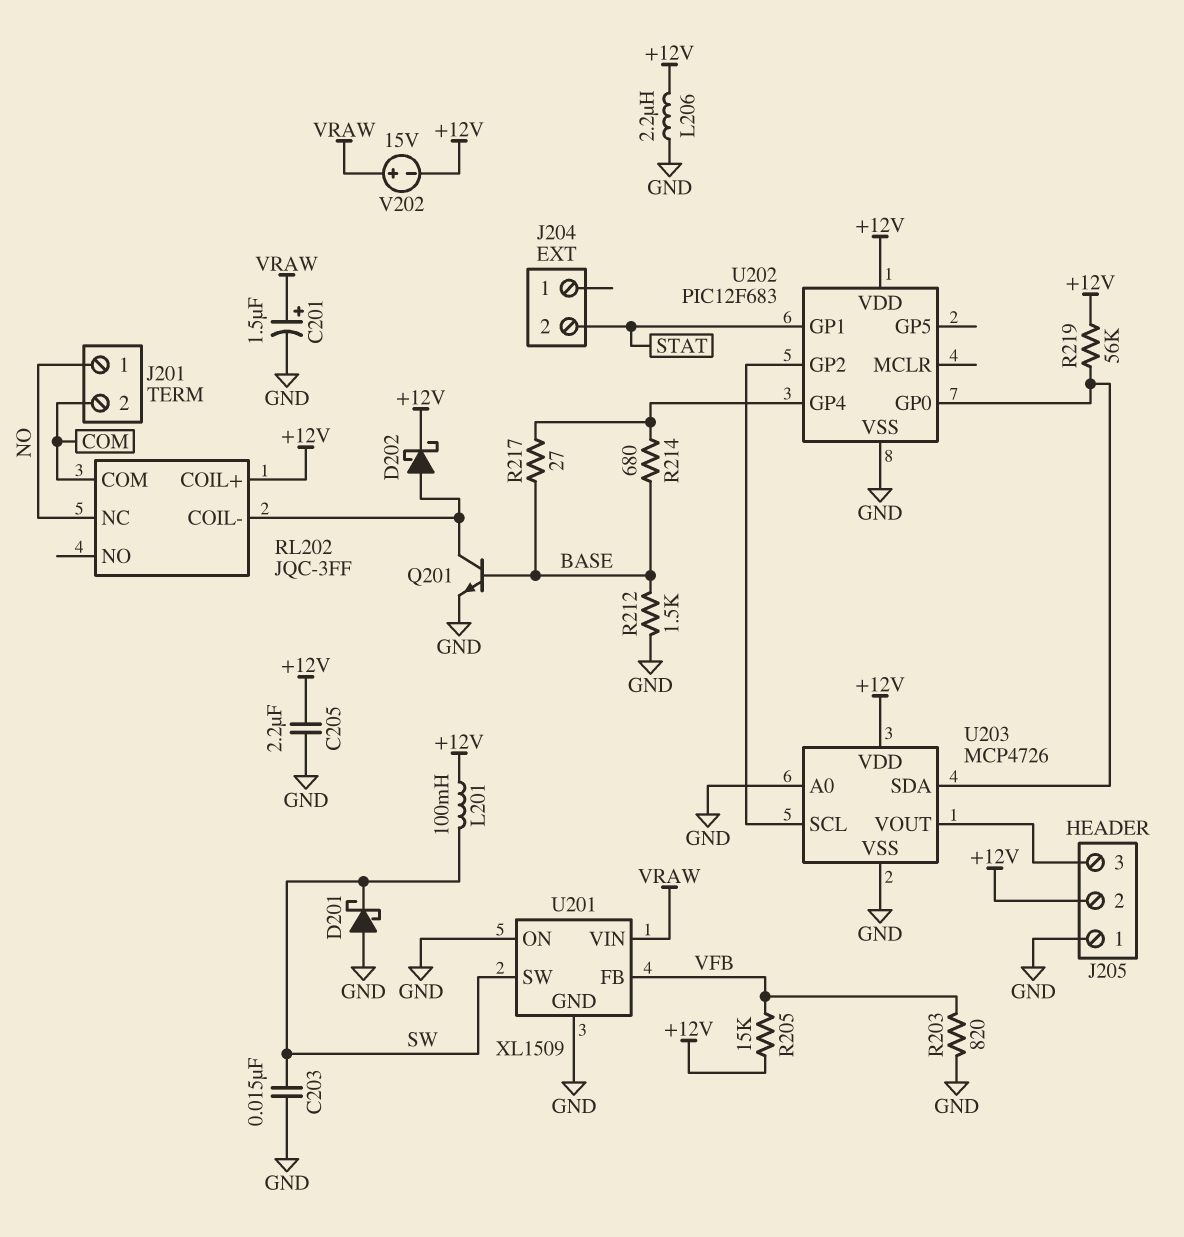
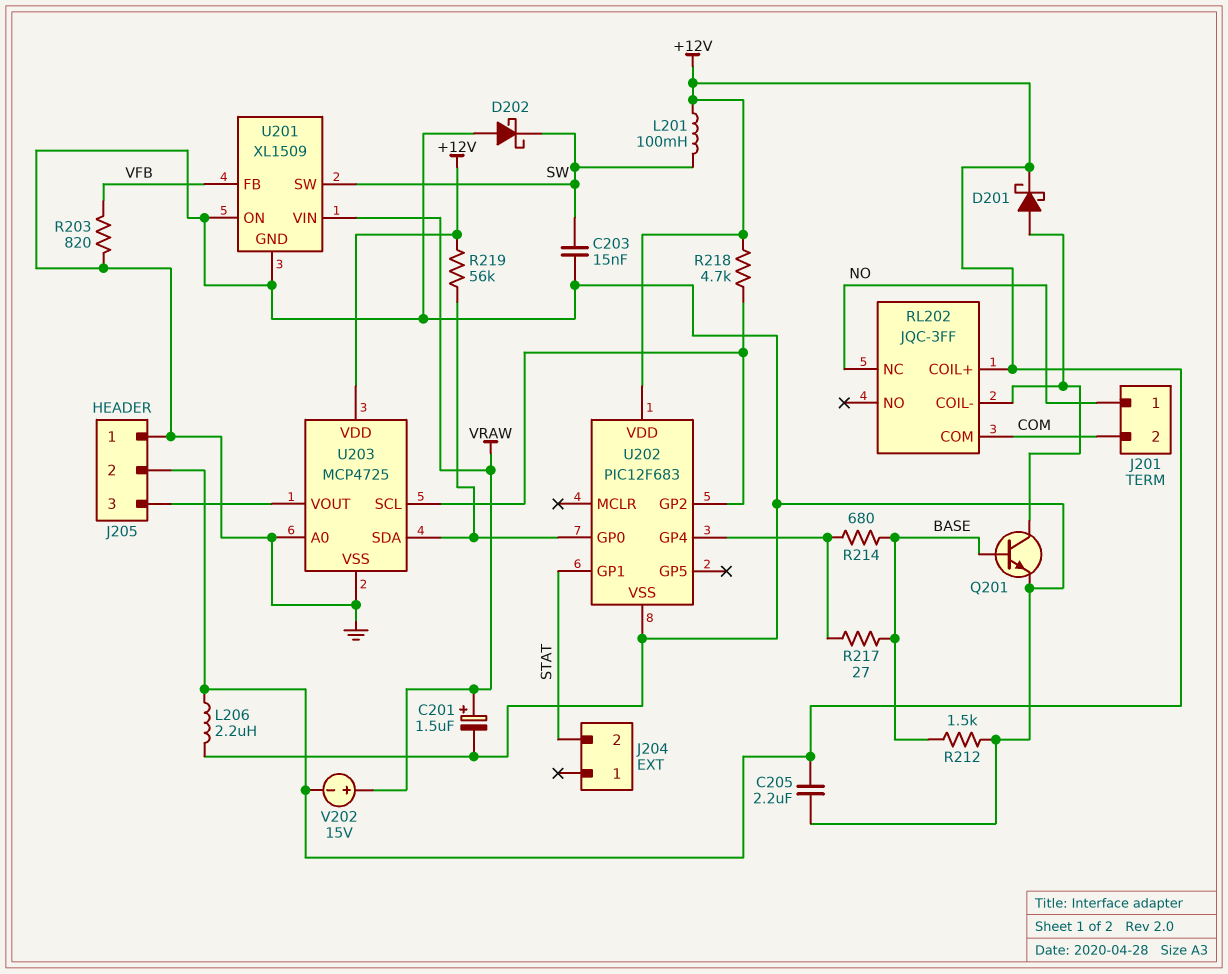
D201: schottky (A GND, K SW) -> schottky (A RL202/COIL-, K +12V)
D202: schottky (A RL202/COIL-, K +12V) -> schottky (A GND, K SW)
R205: 15k (+12V, VFB) -> none
R218: none -> 4.7k (+12V, U202/GP2)
U203: MCP4726 -> MCP4725

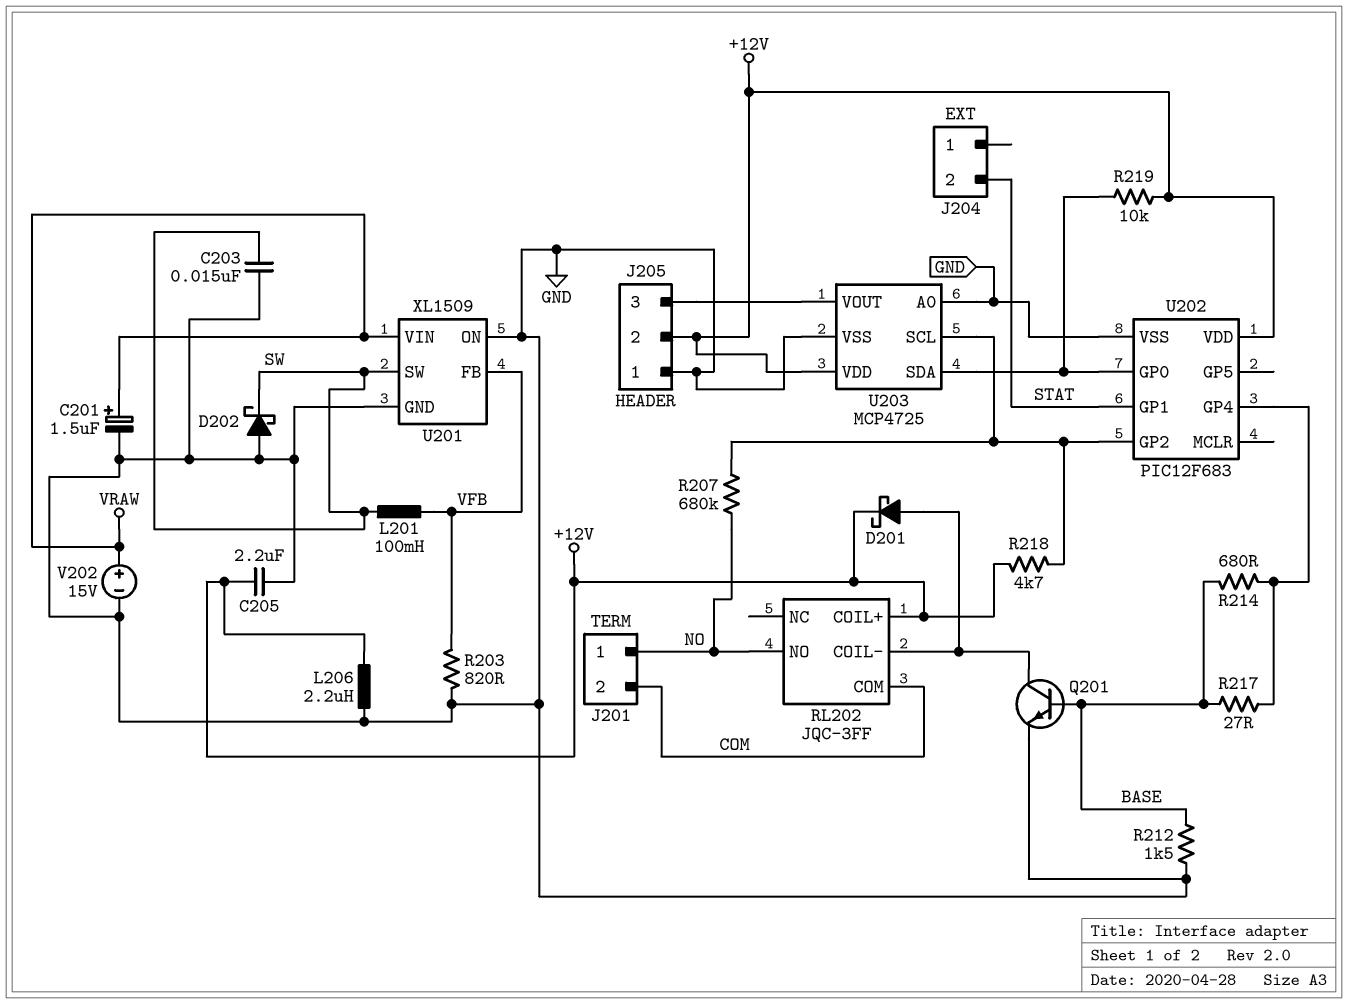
L201: 100mH (+12V, SW) -> 100mH (SW, VFB)
R207: none -> 680k (NO, U202/GP2)
R219: 56k (+12V, U202/GP0) -> 10k (+12V, U202/GP0)
RL202 pin NC: NO -> none
RL202 pin NO: none -> NO
V202: 15V (plus VRAW, minus +12V) -> 15V (plus VRAW, minus GND)

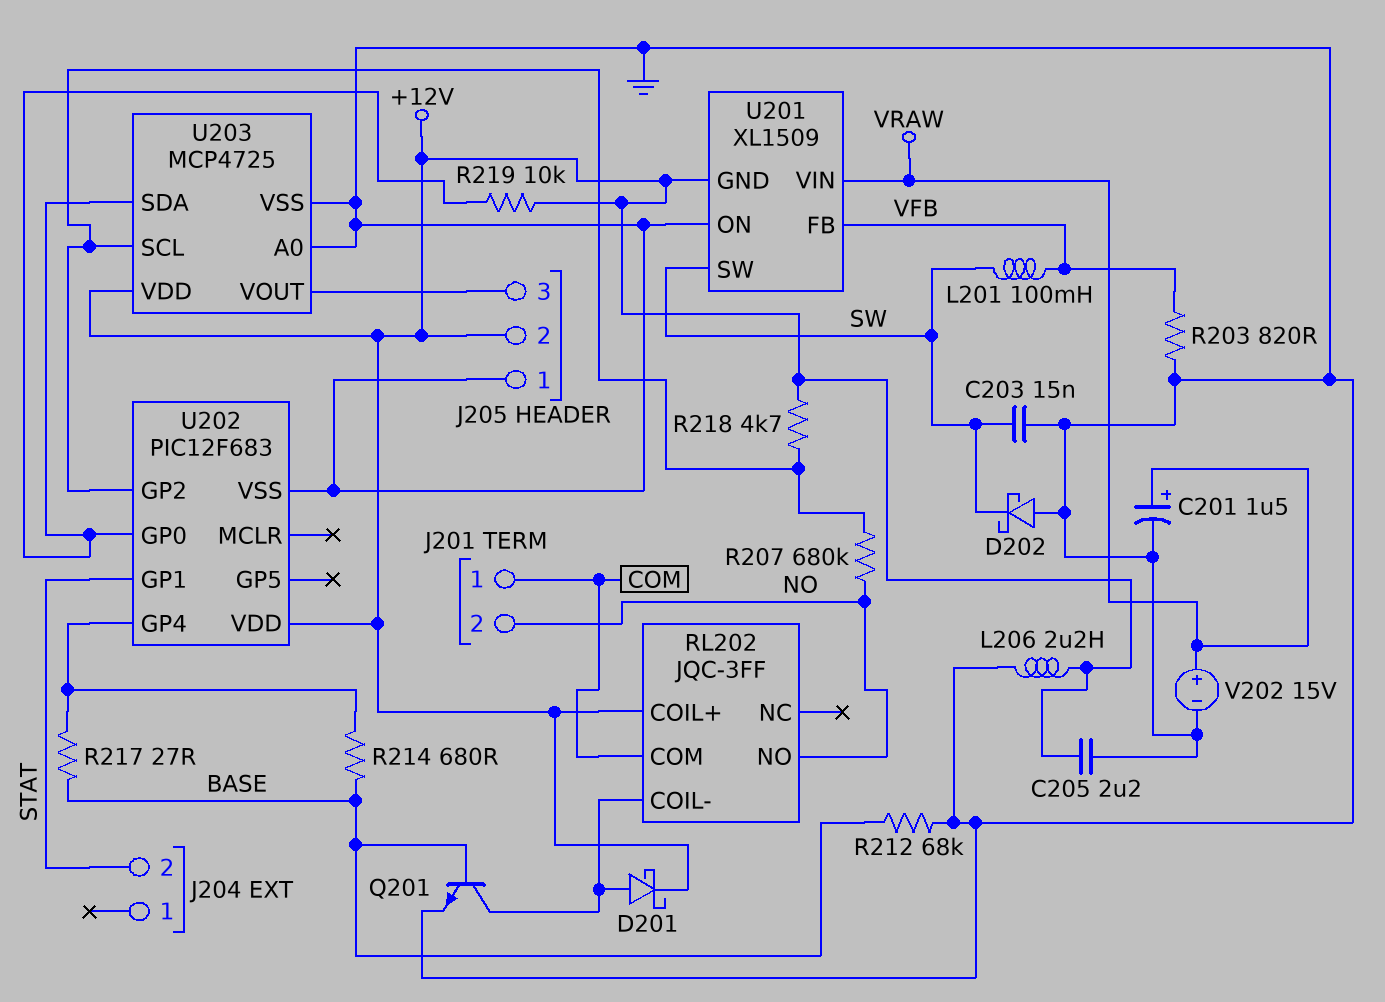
J201 pin 1: NO -> COM
J201 pin 2: COM -> NO
R212: 1.5k (BASE, GND) -> 68k (BASE, GND)
U201 pin GND: GND -> +12V

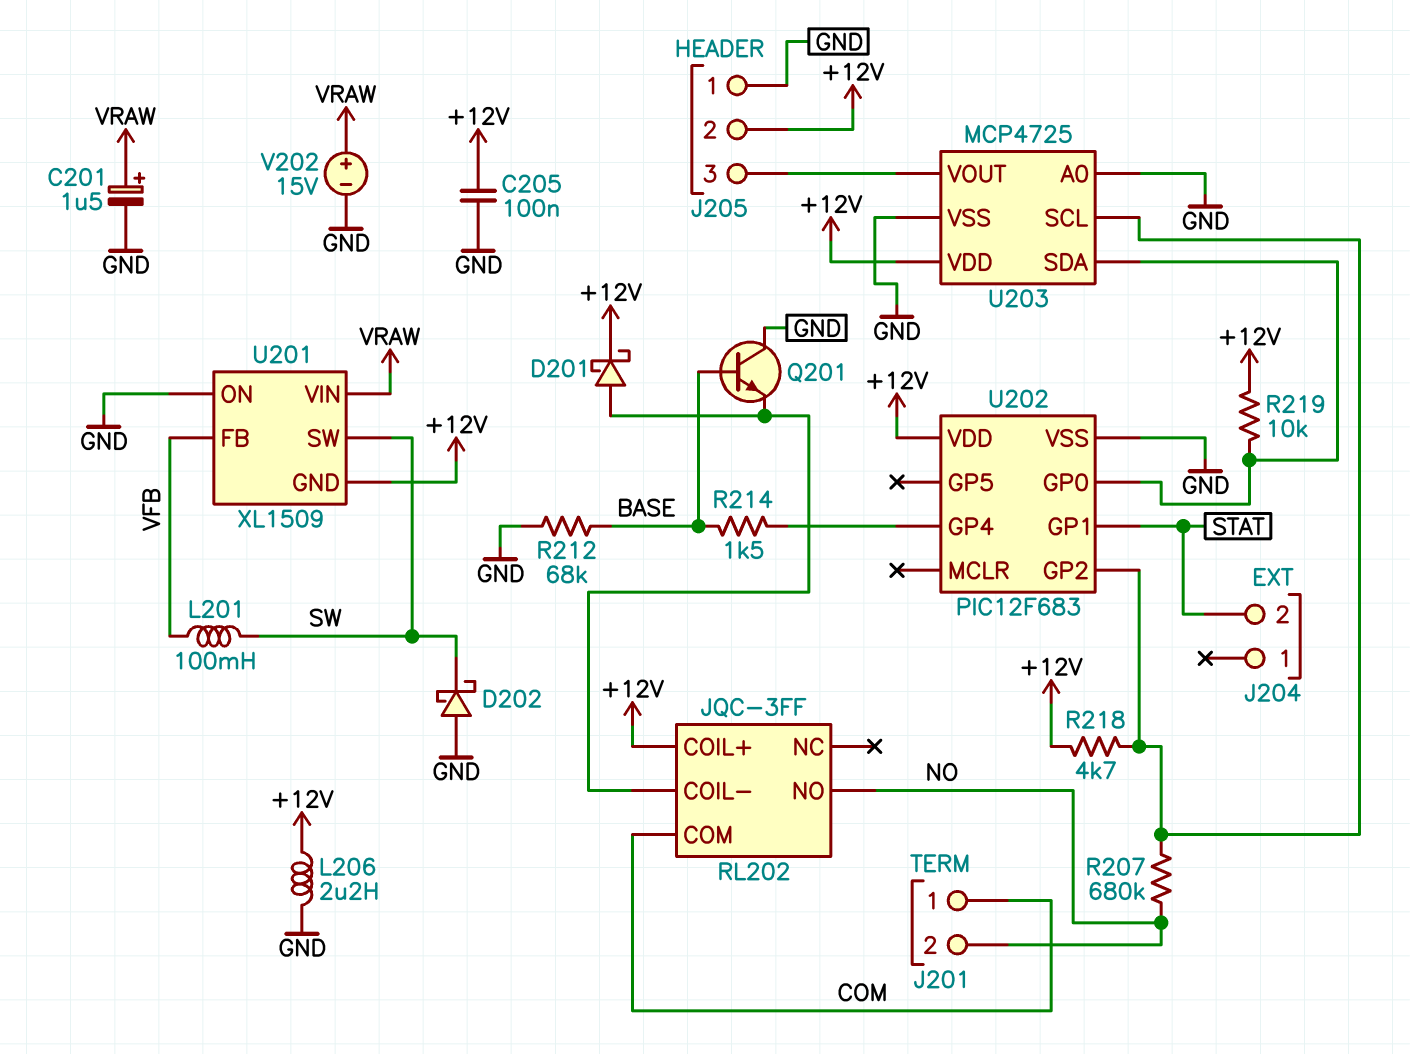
C203: 15nF (GND, SW) -> none
C205: 2.2uF (+12V, GND) -> 100nF (+12V, GND)
Q201: NPN (B BASE, C RL202/COIL-, E GND) -> NPN (B BASE, C GND, E RL202/COIL-)
R203: 820 (GND, VFB) -> none
R214: 680 (BASE, U202/GP4) -> 1.5k (BASE, U202/GP4)
R217: 27 (BASE, U202/GP4) -> none

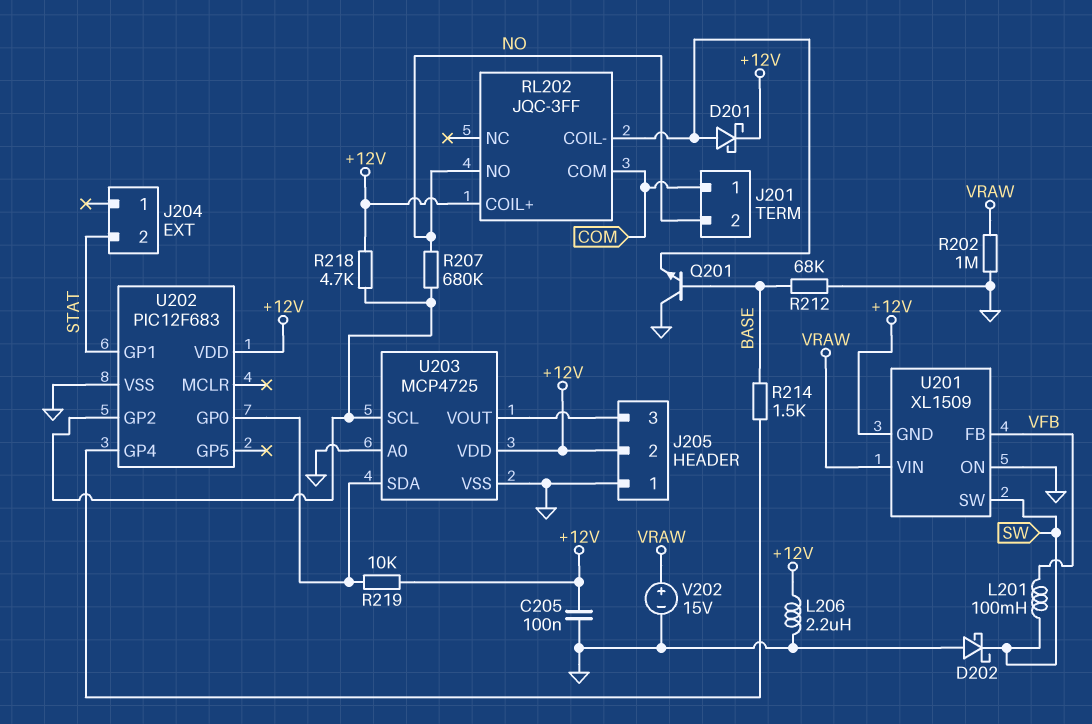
C201: 1.5uF (plus VRAW, minus GND) -> none
R202: none -> 1M (GND, VRAW)

